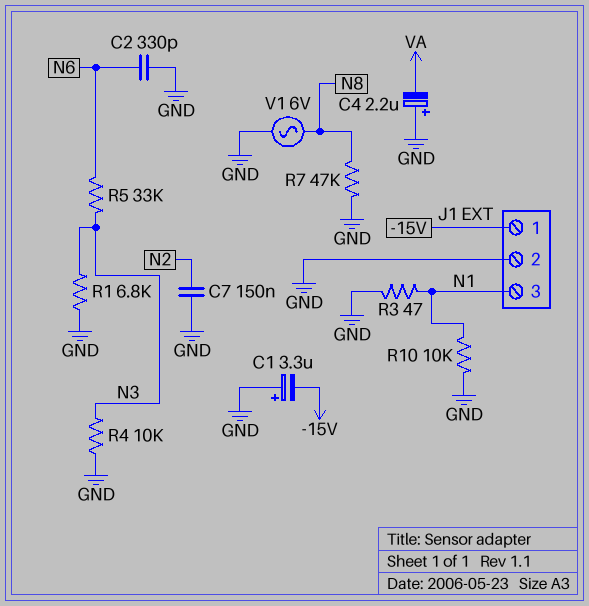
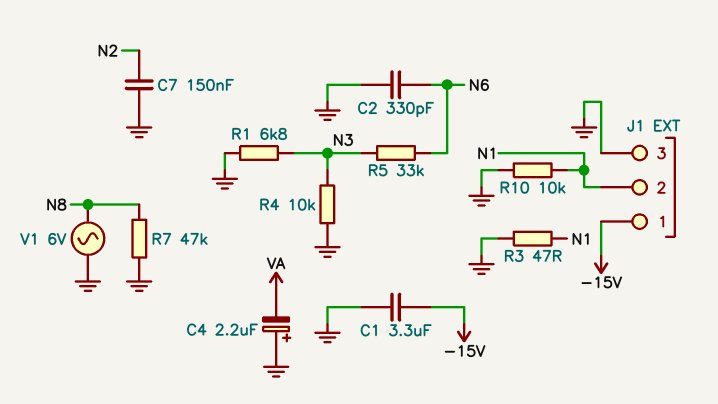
C1: 3.3uF (plus GND, minus -15V) -> 3.3uF (-15V, GND)
J1 pin 2: GND -> N1
J1 pin 3: N1 -> GND

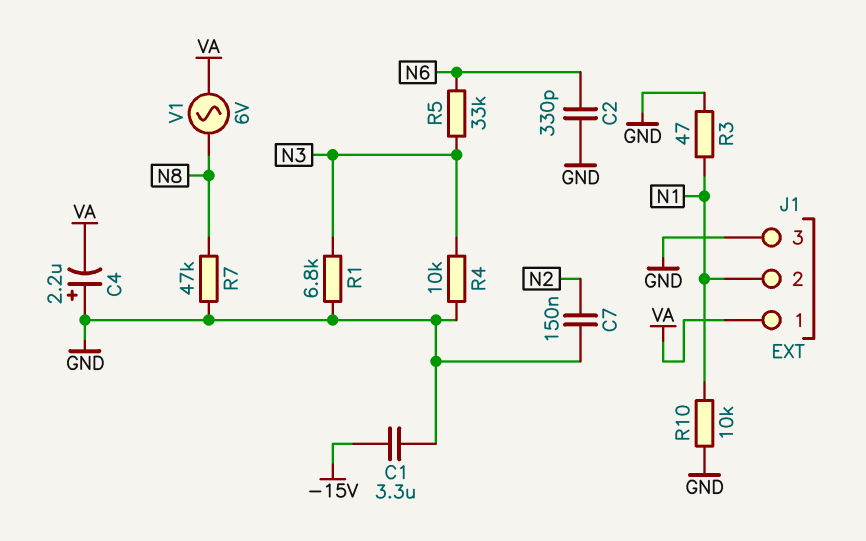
J1 pin 1: -15V -> VA
V1: AC 6V (GND, N8) -> AC 6V (N8, VA)

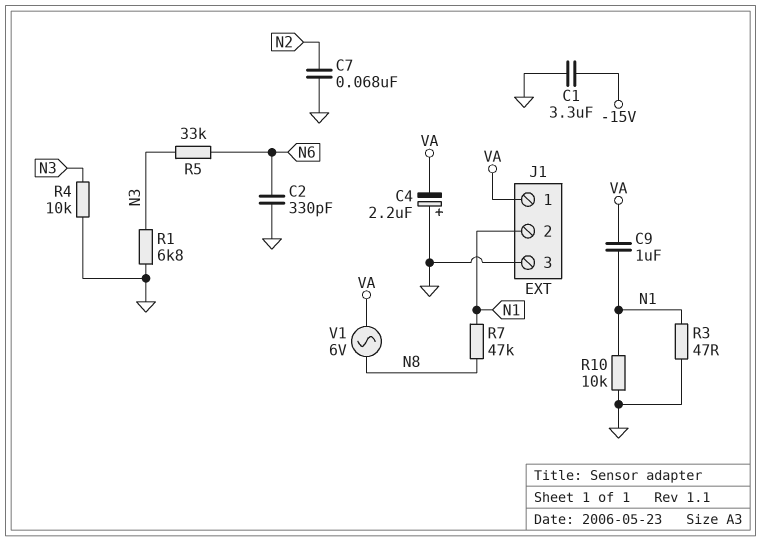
C7: 150nF (GND, N2) -> 68nF (GND, N2)
C9: none -> 1uF (N1, VA)
R7: 47k (GND, N8) -> 47k (N1, N8)

